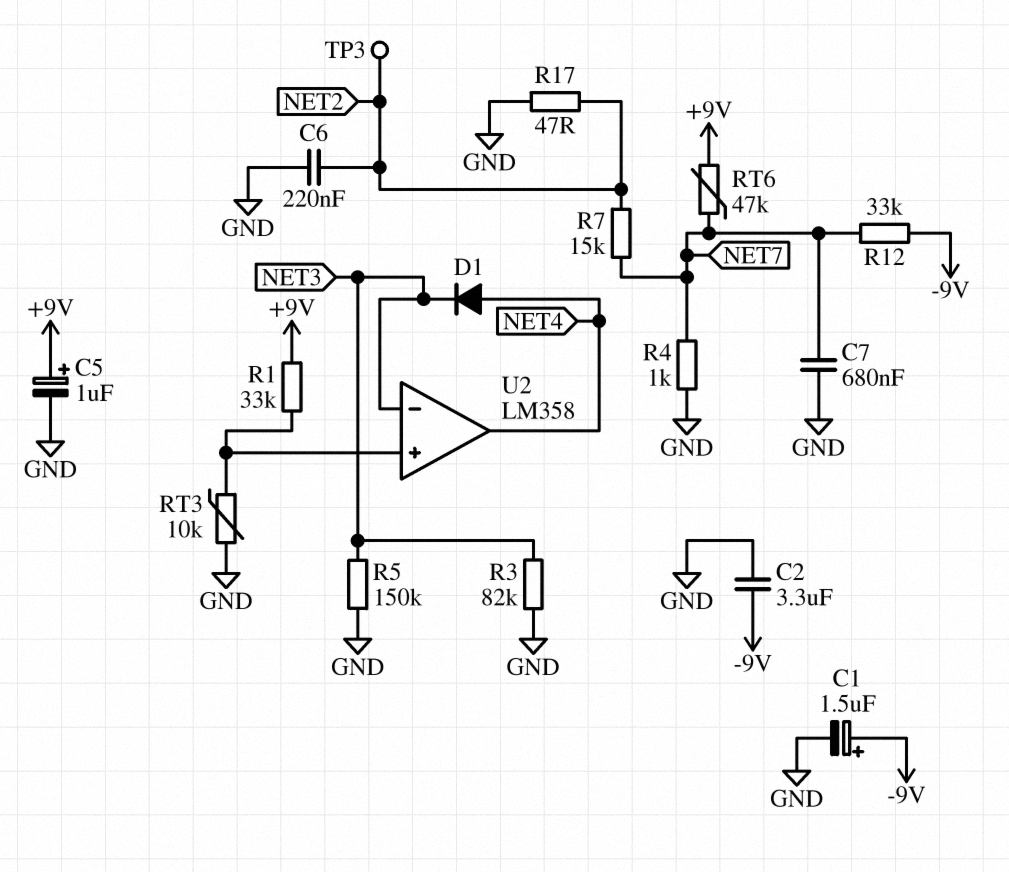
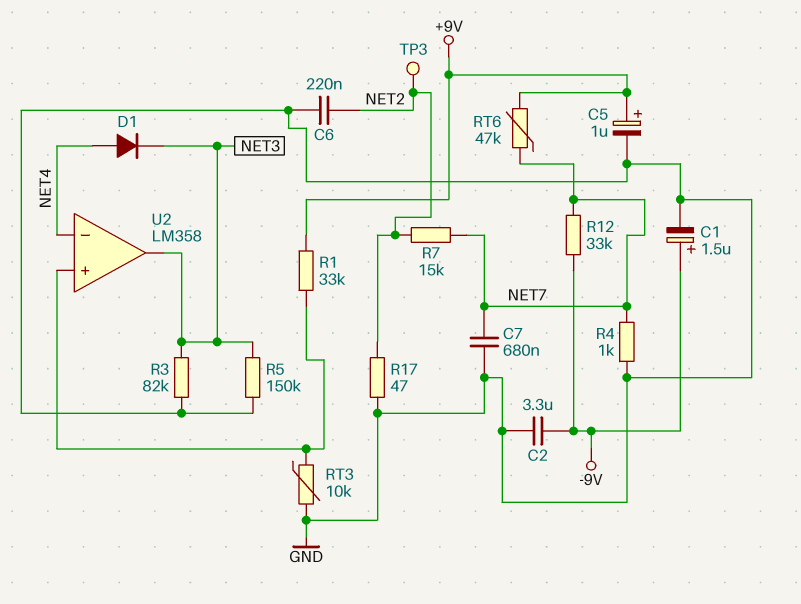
U2 pin in-: NET3 -> NET4
U2 pin out: NET4 -> NET3

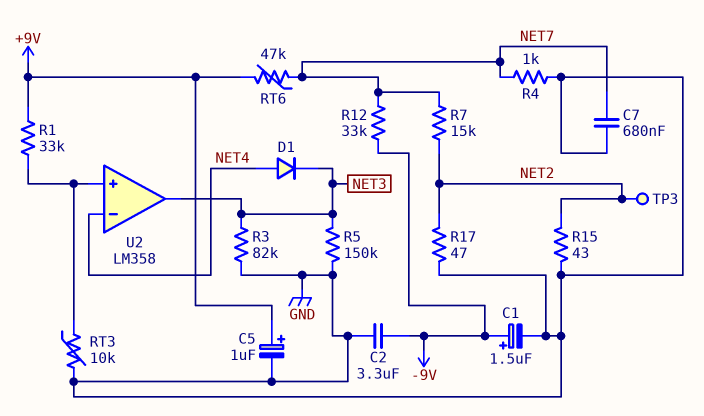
C6: 220nF (GND, NET2) -> none
R15: none -> 43 (GND, NET2)

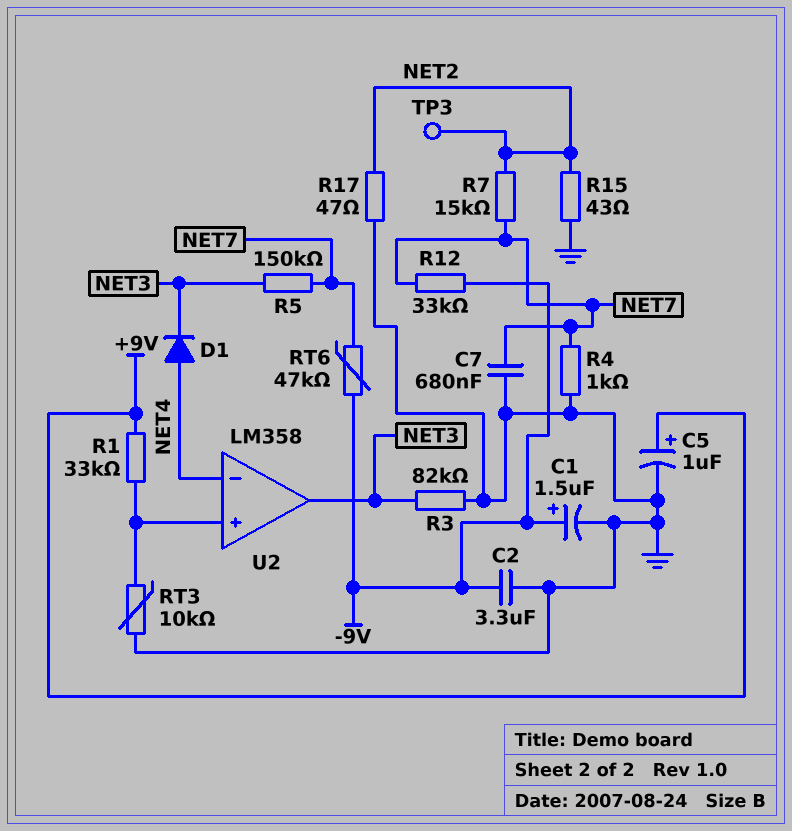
R5: 150k (GND, NET3) -> 150k (NET3, NET7)
RT6: 47k (+9V, NET7) -> 47k (-9V, NET7)

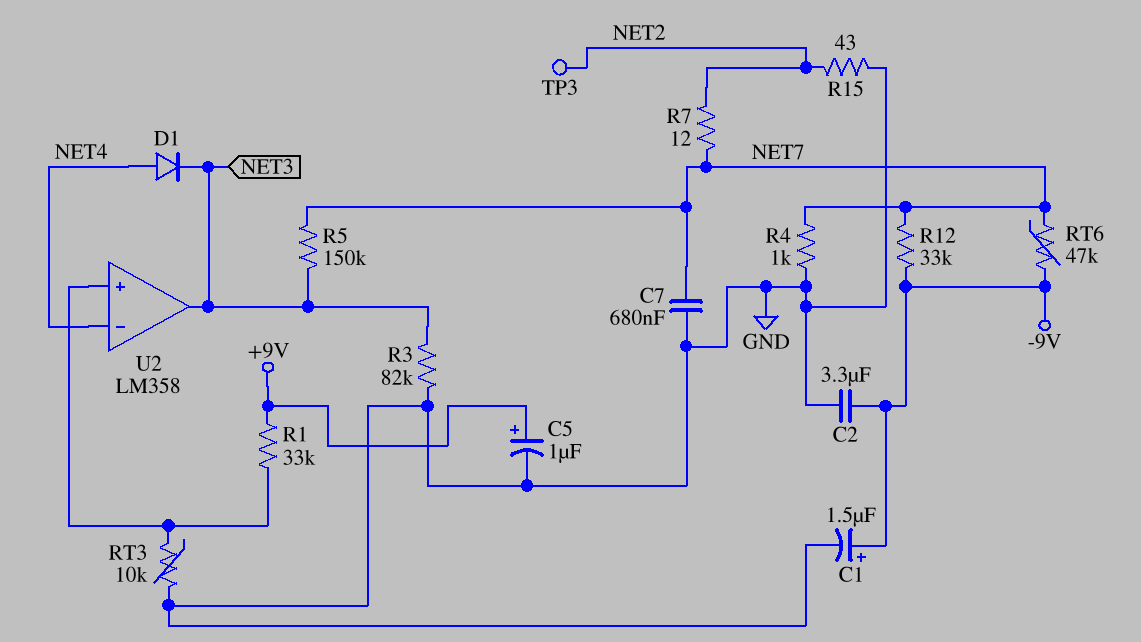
R7: 15k (NET2, NET7) -> 12 (NET2, NET7)
R17: 47 (GND, NET2) -> none

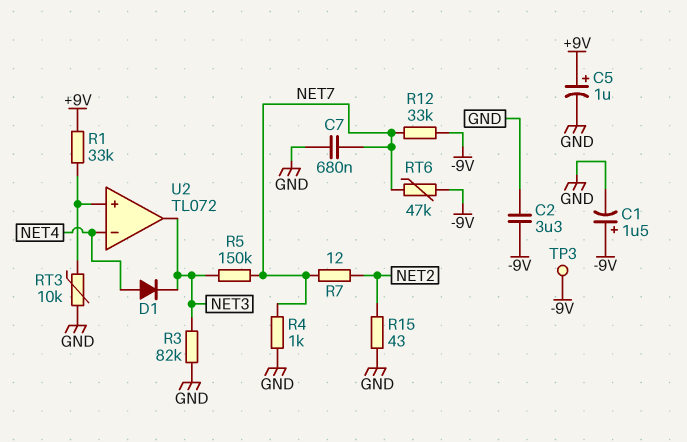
TP3: test point (NET2) -> test point (-9V)
U2: LM358 -> TL072

